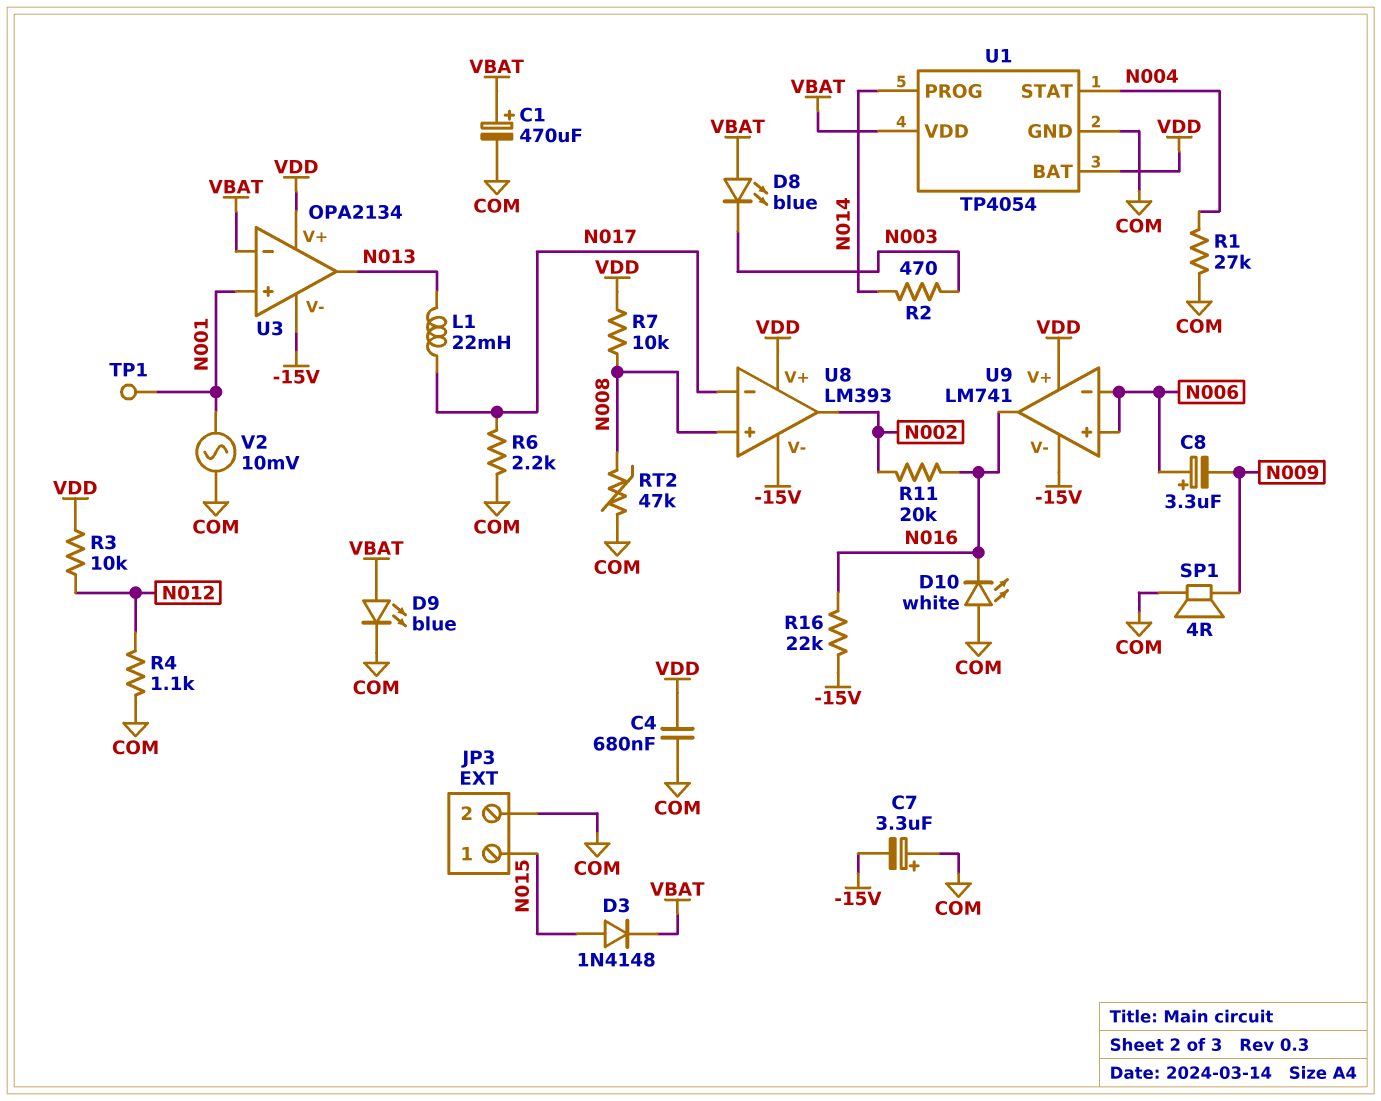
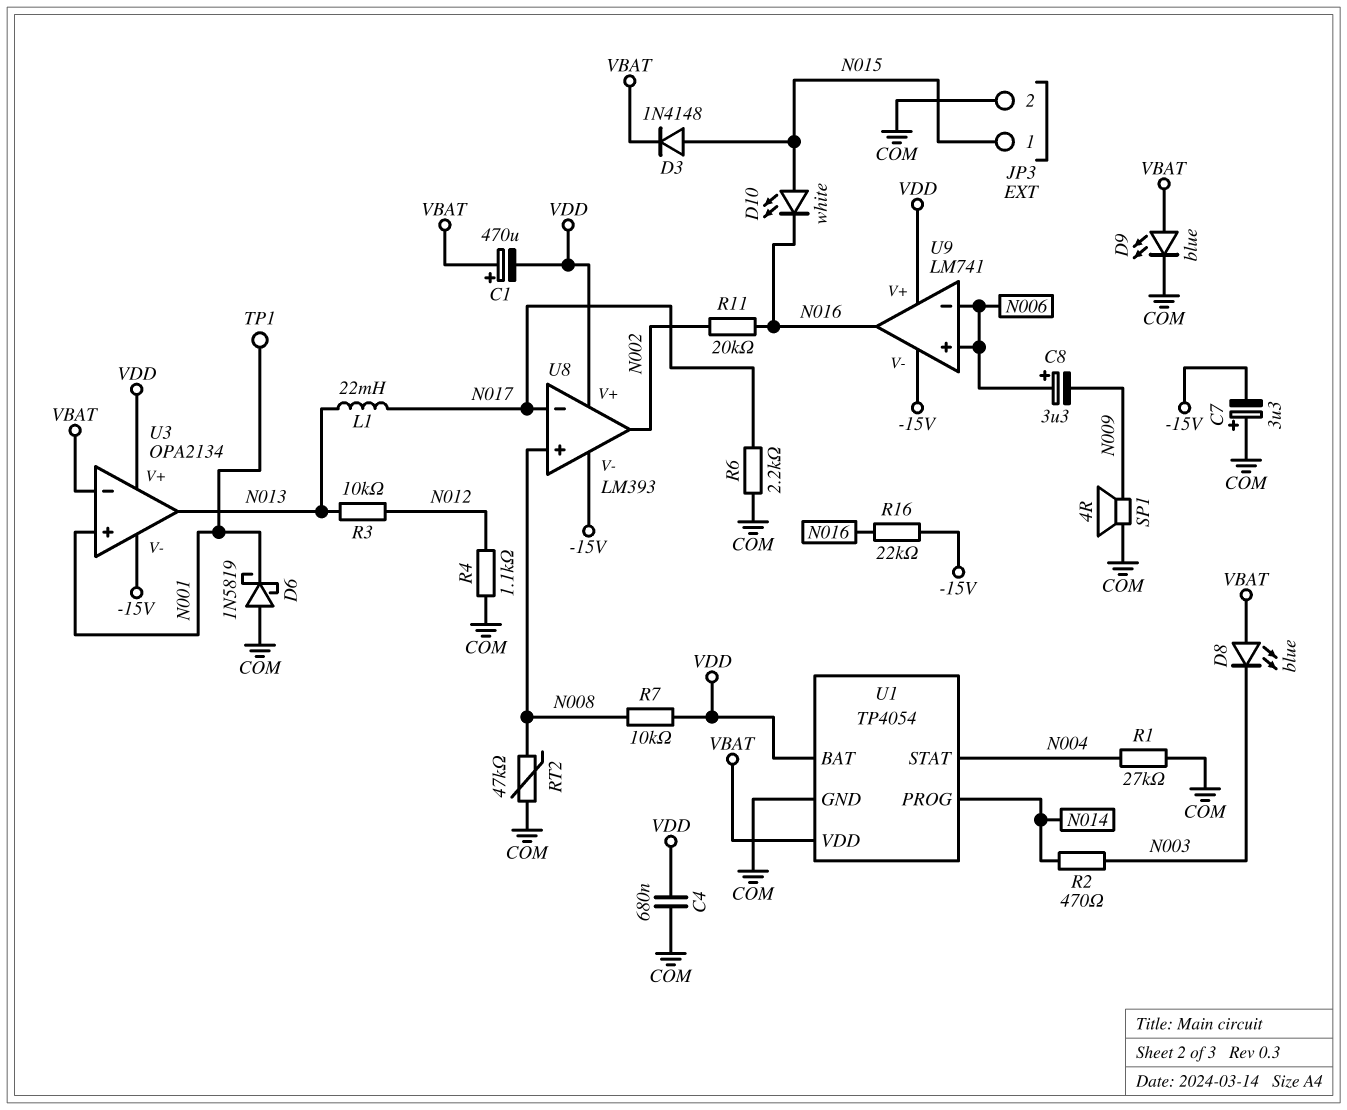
C1: 470uF (plus VBAT, minus COM) -> 470uF (plus VBAT, minus VDD)
D6: none -> schottky 1N5819 (A COM, K N001)
D10: LED white (A COM, K N016) -> LED white (A N015, K N016)
R3: 10k (N012, VDD) -> 10k (N012, N013)
V2: AC 10mV (COM, N001) -> none

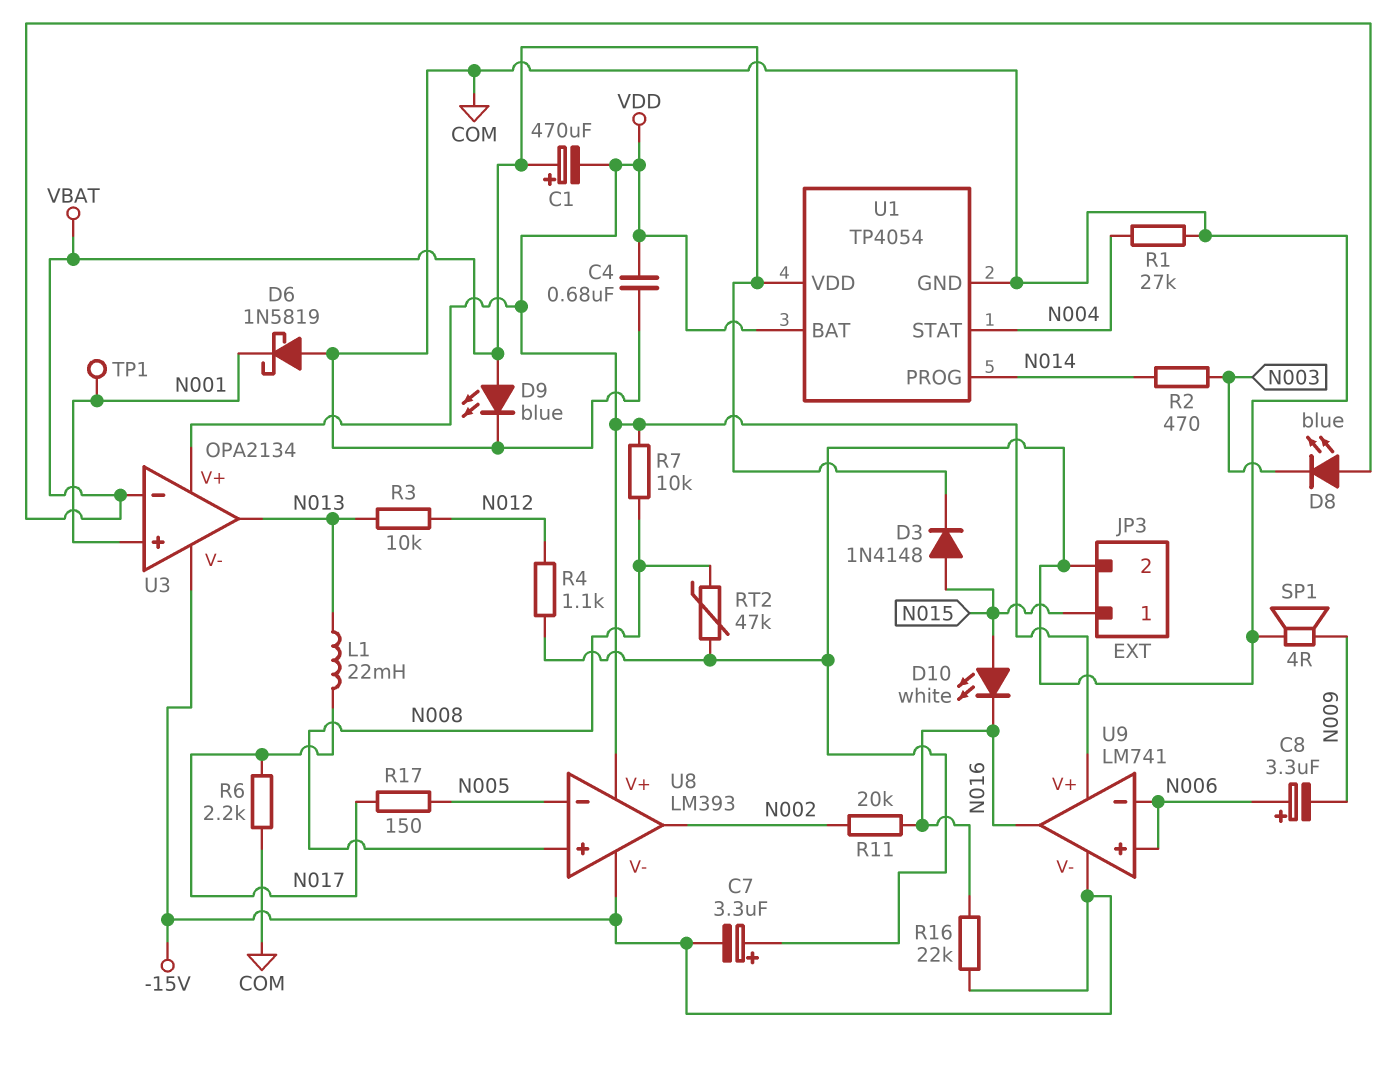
R17: none -> 150 (N005, N017)
U8 pin in-: N017 -> N005

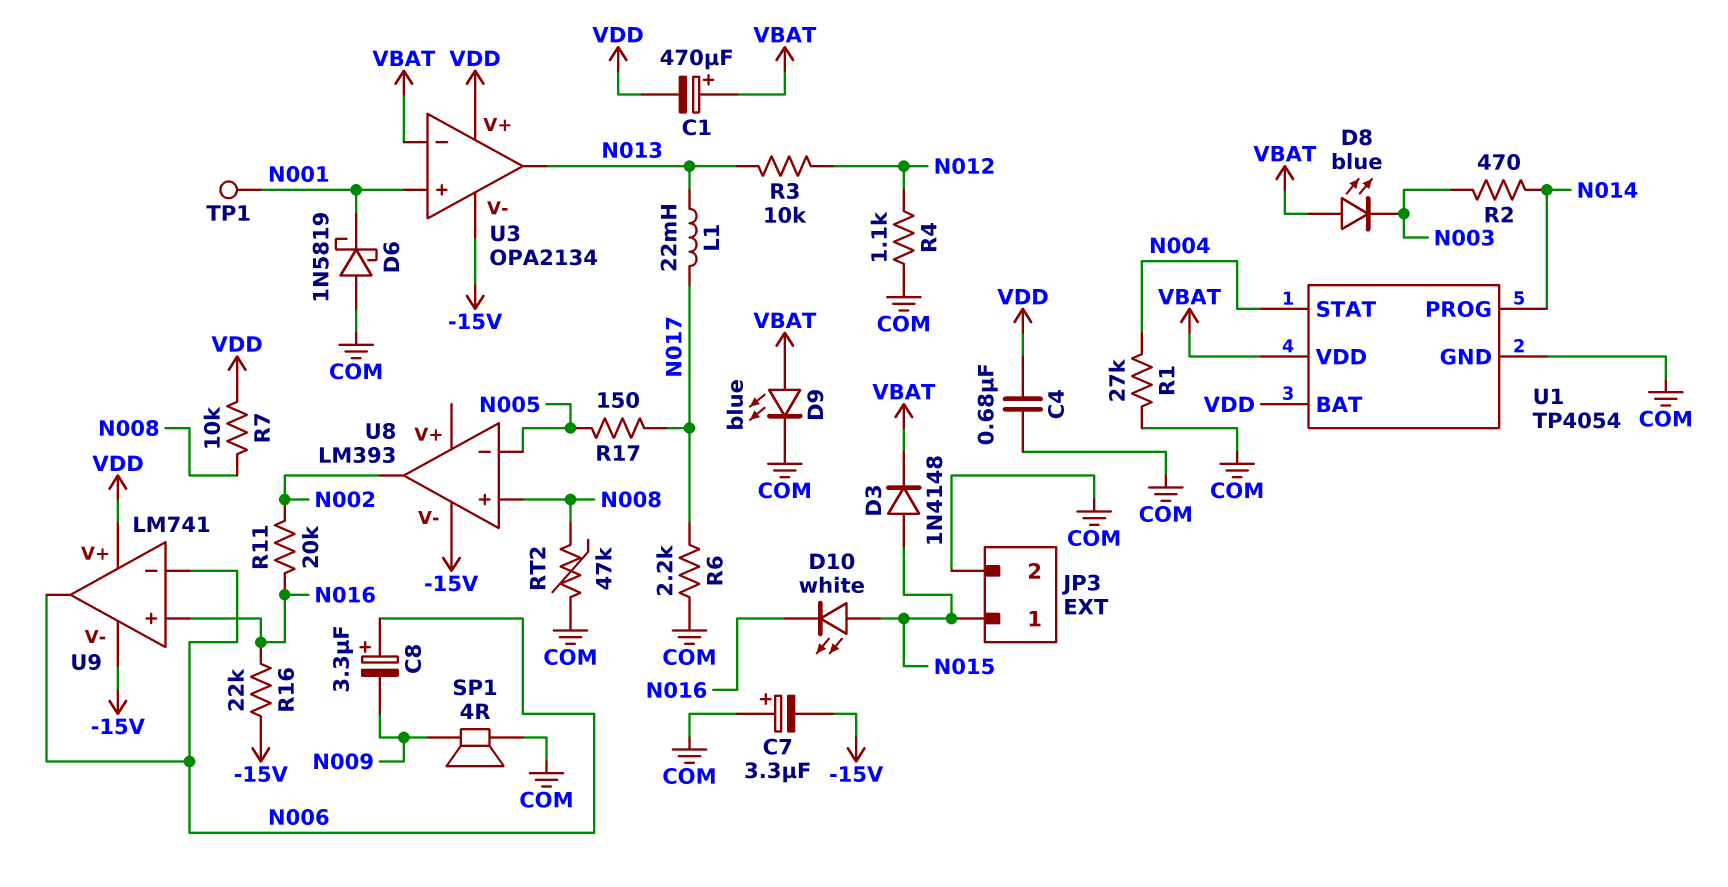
U8 pin V+: VDD -> none
U9 pin in+: N006 -> N016
U9 pin out: N016 -> N006

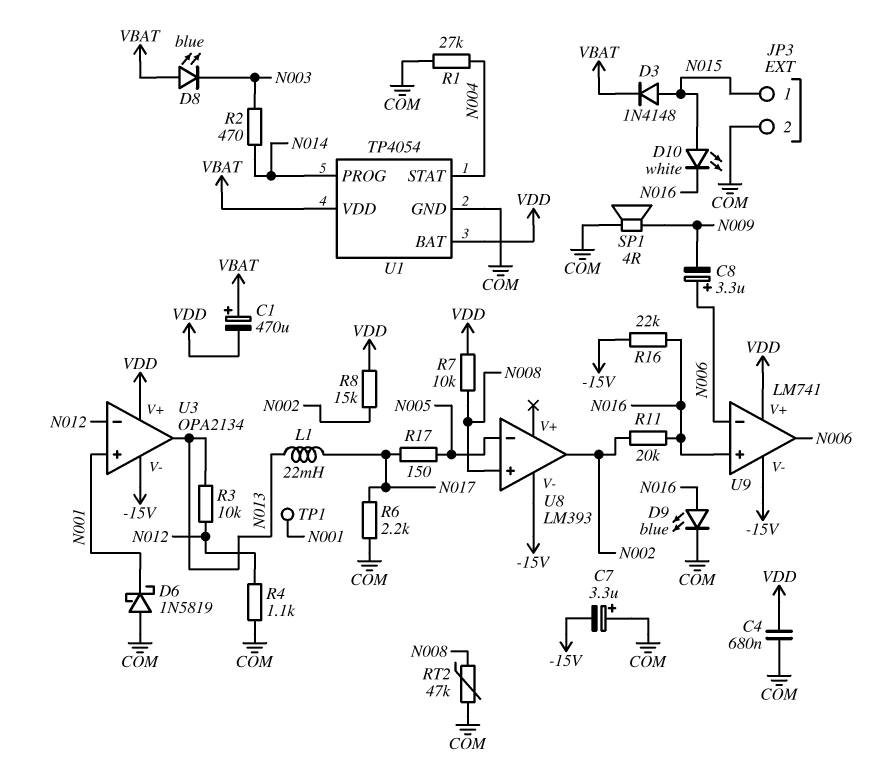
D9: LED blue (A VBAT, K COM) -> LED blue (A N016, K COM)
R8: none -> 15k (N002, VDD)
U3 pin in-: VBAT -> N012

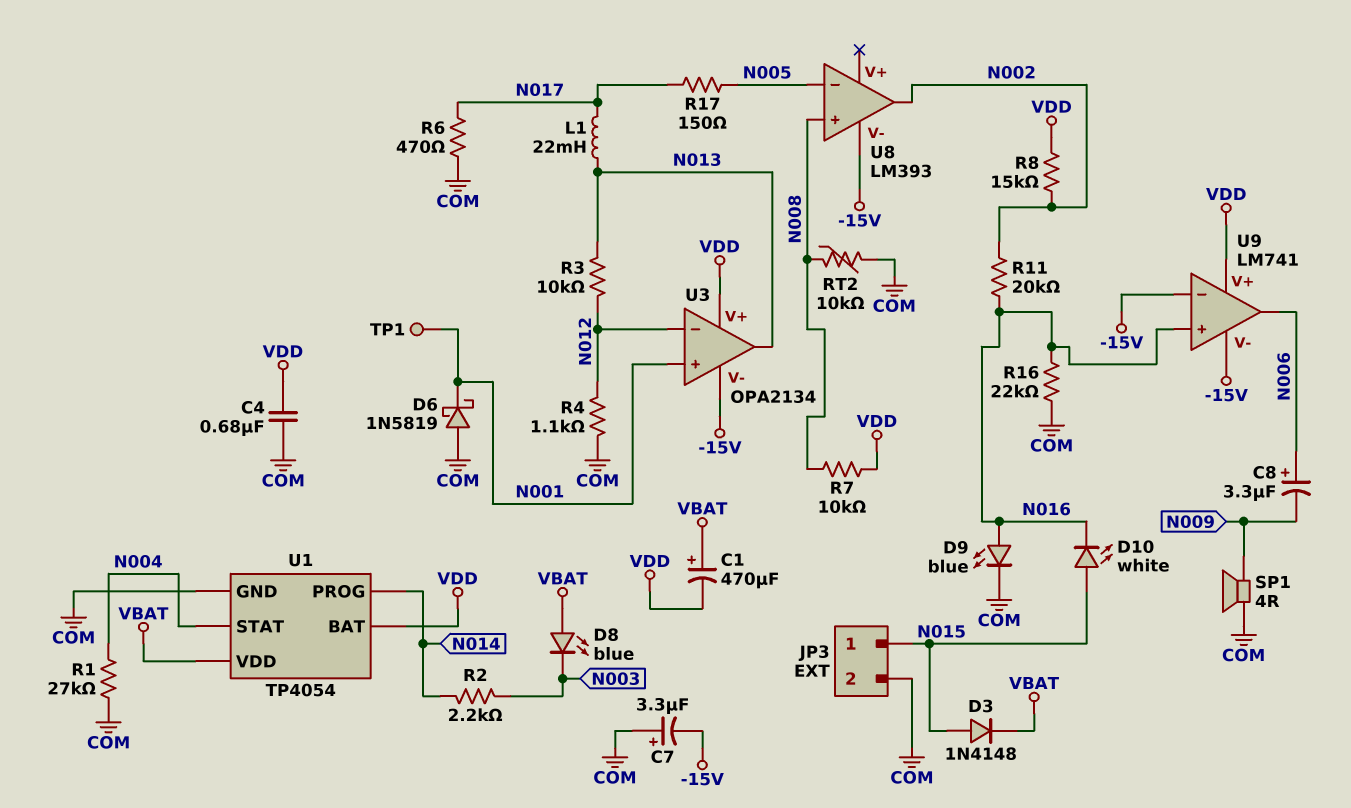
R2: 470 (N003, N014) -> 2.2k (N003, N014)
R6: 2.2k (COM, N017) -> 470 (COM, N017)
R16: 22k (-15V, N016) -> 22k (COM, N016)
RT2: 47k (COM, N008) -> 10k (COM, N008)
U9 pin in-: N006 -> -15V

